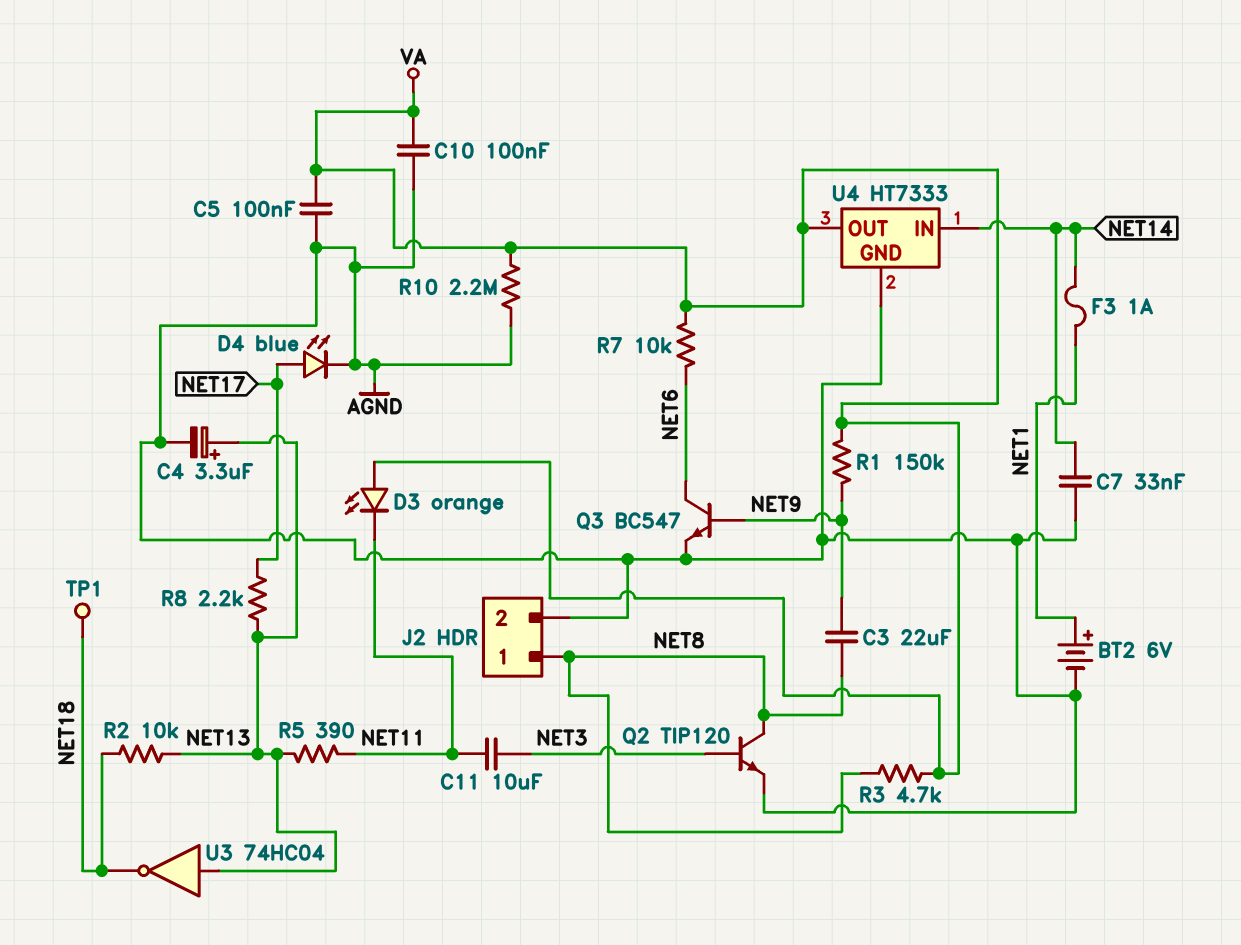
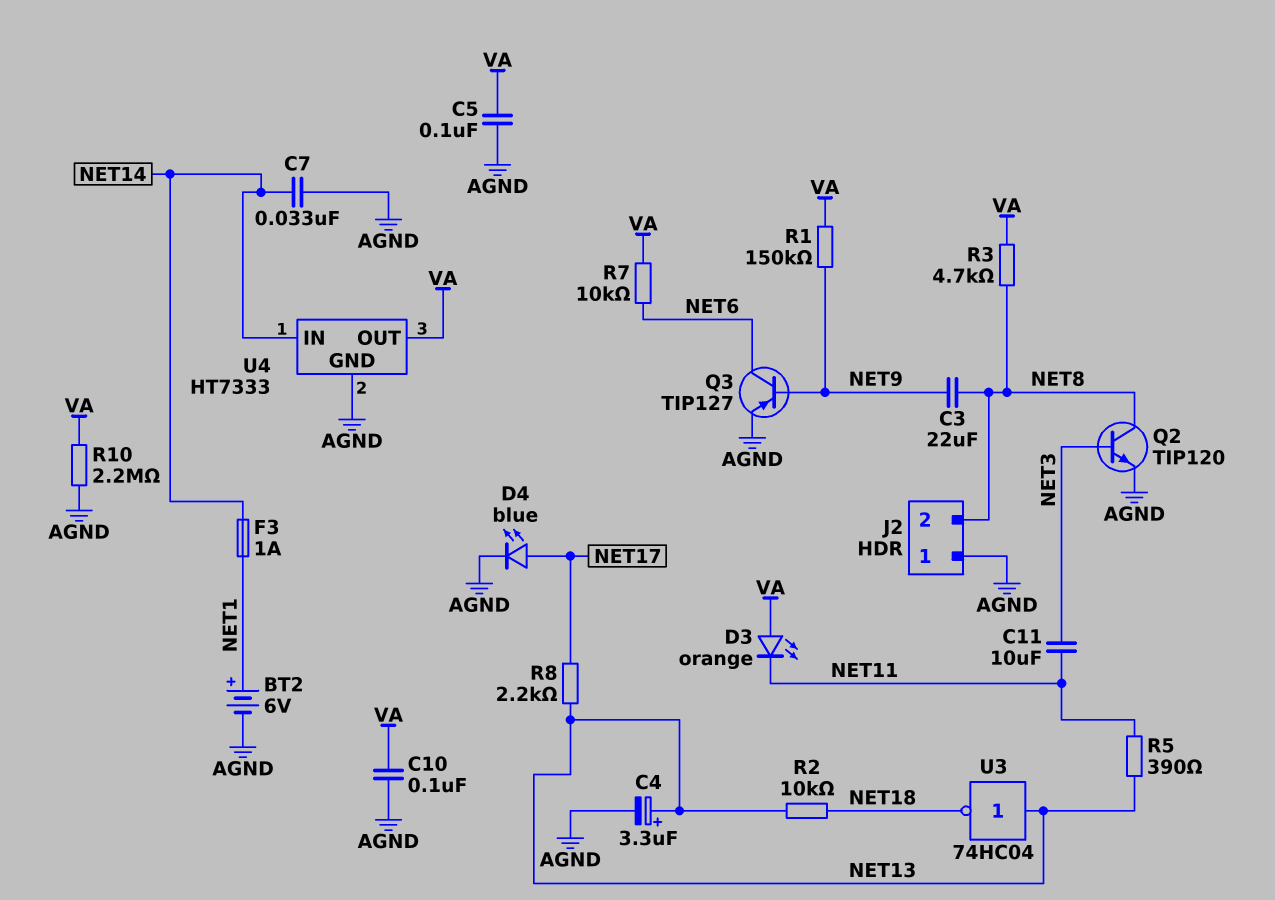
J2 pin 1: NET8 -> AGND
J2 pin 2: AGND -> NET8
Q3: NPN BC547 (B NET9, C NET6, E AGND) -> PNP TIP127 (B NET9, C NET6, E AGND)
TP1: test point (NET18) -> none

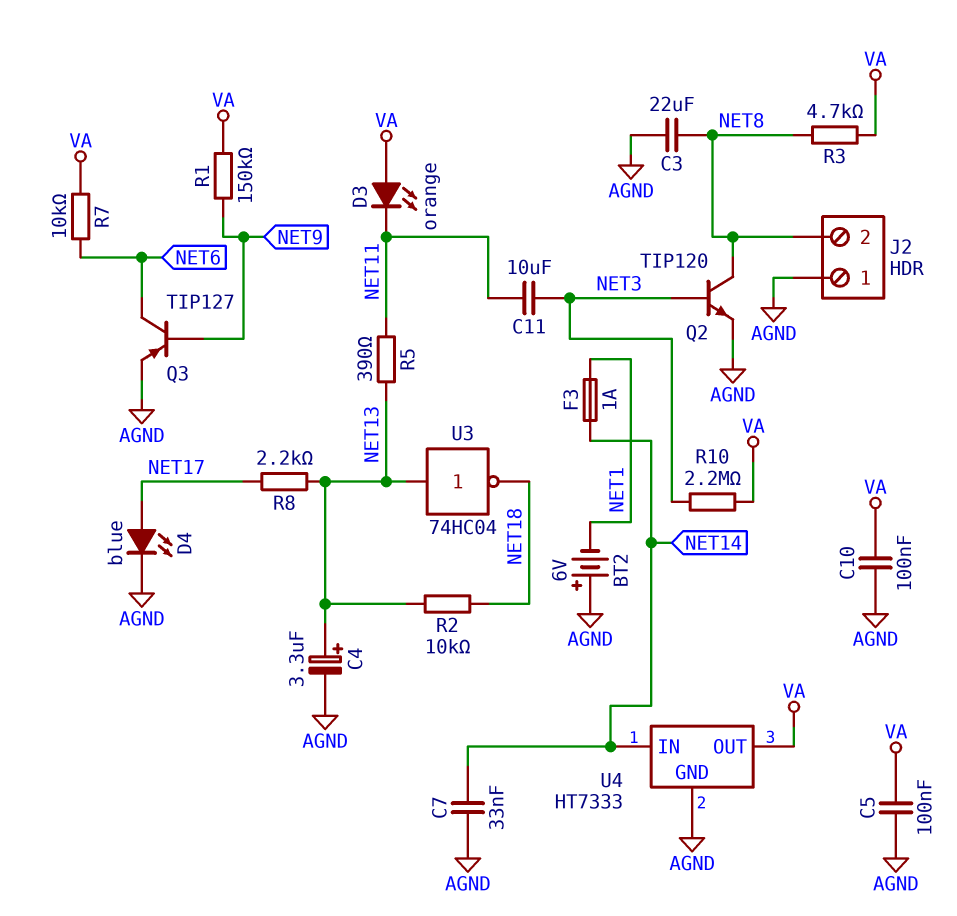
BT2: 6V (plus NET1, minus AGND) -> 6V (plus AGND, minus NET1)
C3: 22uF (NET8, NET9) -> 22uF (AGND, NET8)
R10: 2.2M (AGND, VA) -> 2.2M (NET3, VA)

